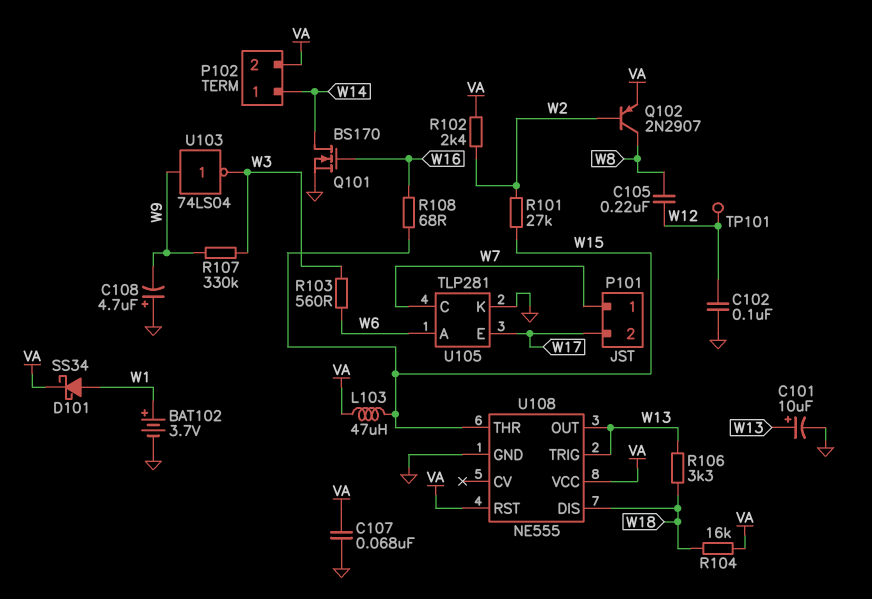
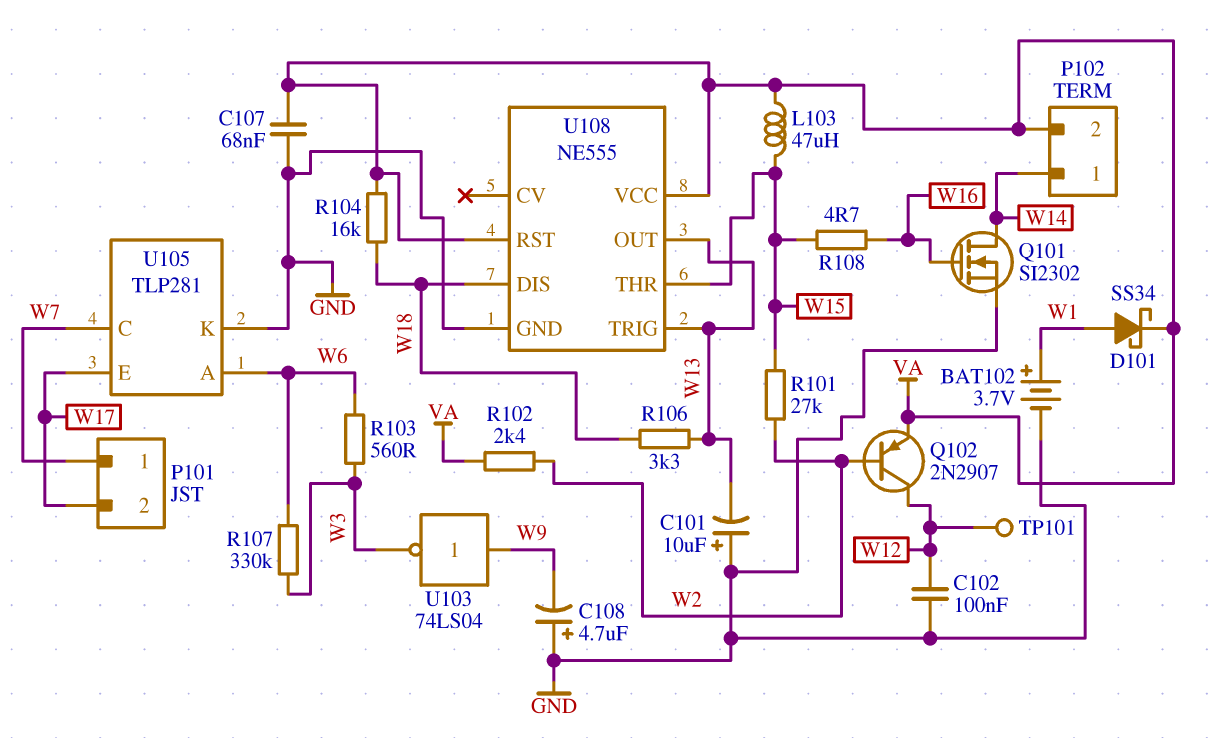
C101: 10uF (plus W13, minus GND) -> 10uF (plus GND, minus W13)
C105: 220nF (W8, W12) -> none
Q101: NMOS BS170 (G W16, D W14, S GND) -> NMOS SI2302 (G W16, D W14, S GND)
Q102: PNP 2N2907 (B W2, C W8, E VA) -> PNP 2N2907 (B W2, C W12, E VA)
R107: 330k (W3, W9) -> 330k (W3, W6)
R108: 68 (W15, W16) -> 4.7 (W15, W16)

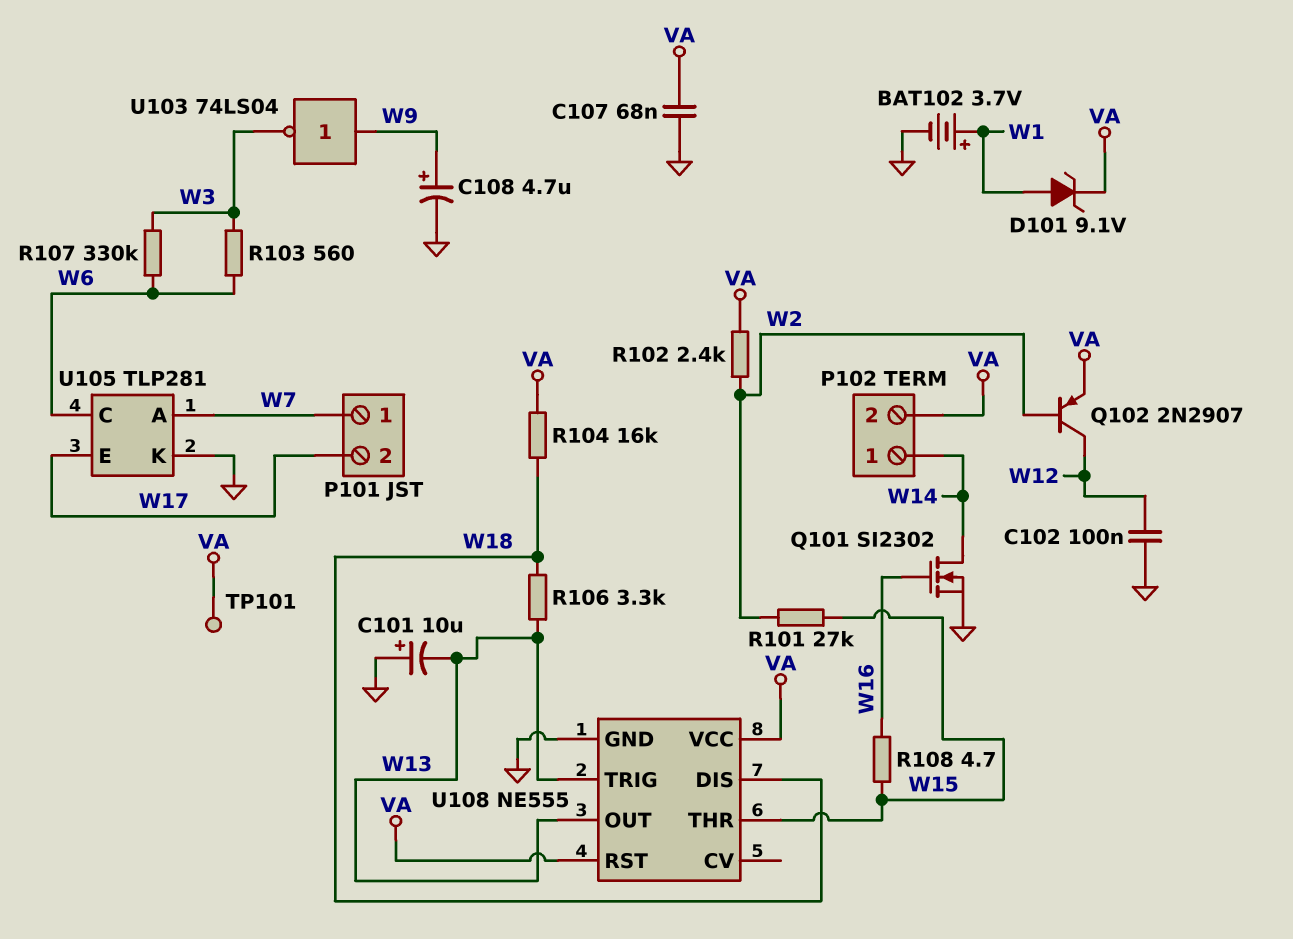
C108: 4.7uF (plus GND, minus W9) -> 4.7uF (plus W9, minus GND)
D101: schottky SS34 (A W1, K VA) -> zener 9.1V (A W1, K VA)
L103: 47uH (VA, W15) -> none
TP101: test point (W12) -> test point (VA)
U105 pin A: W6 -> W7
U105 pin C: W7 -> W6

